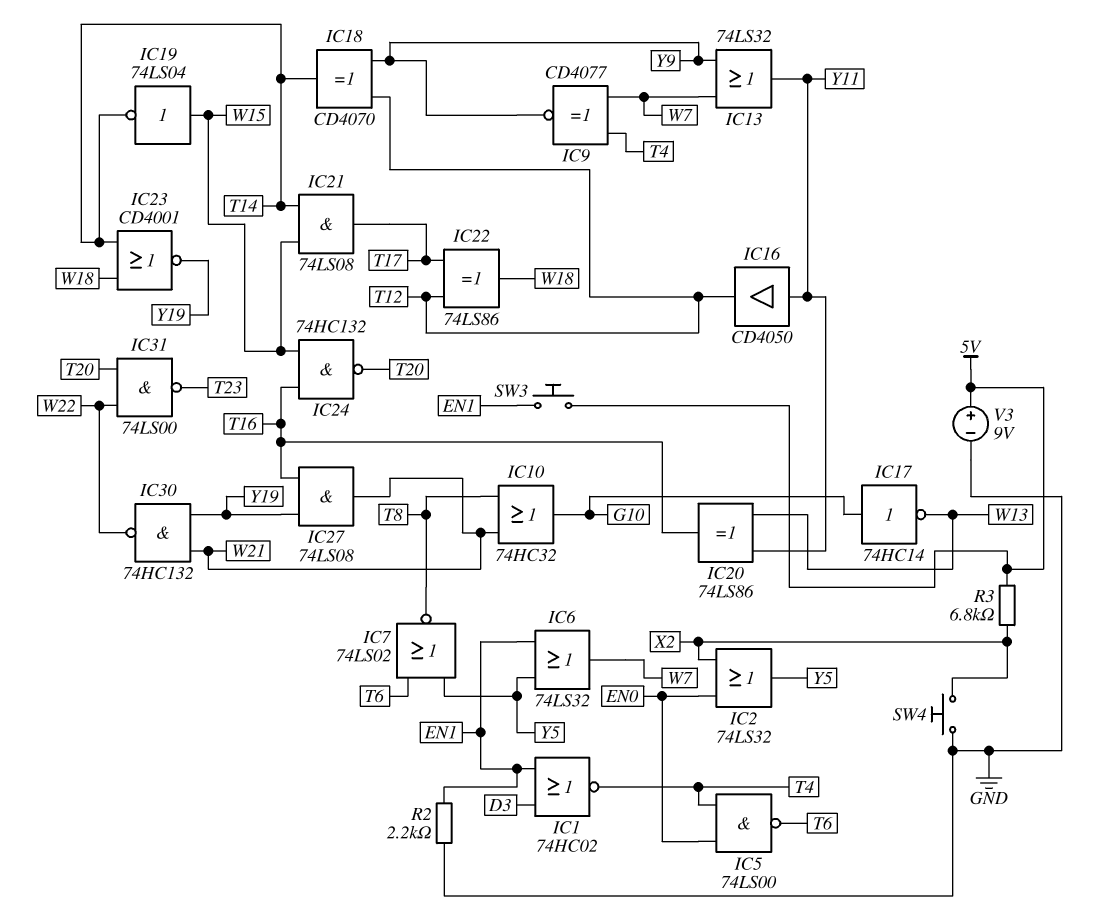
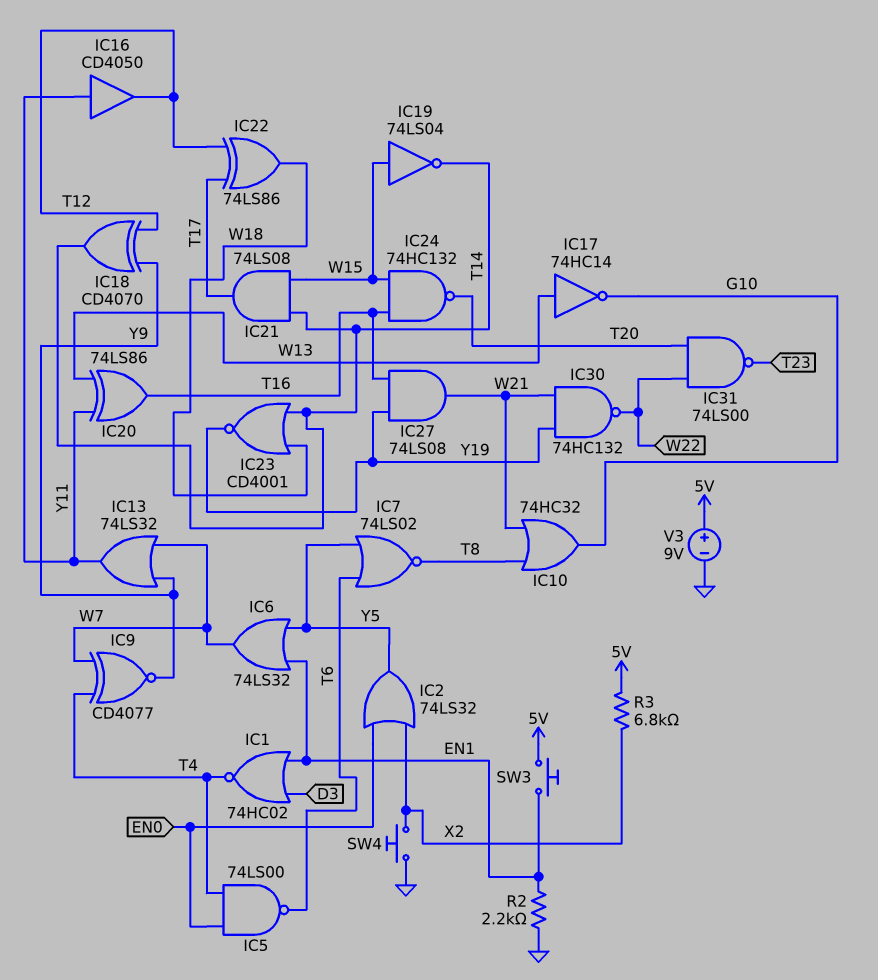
IC17: NOT 74HC14 (in G10, out W13) -> NOT 74HC14 (in W13, out G10)

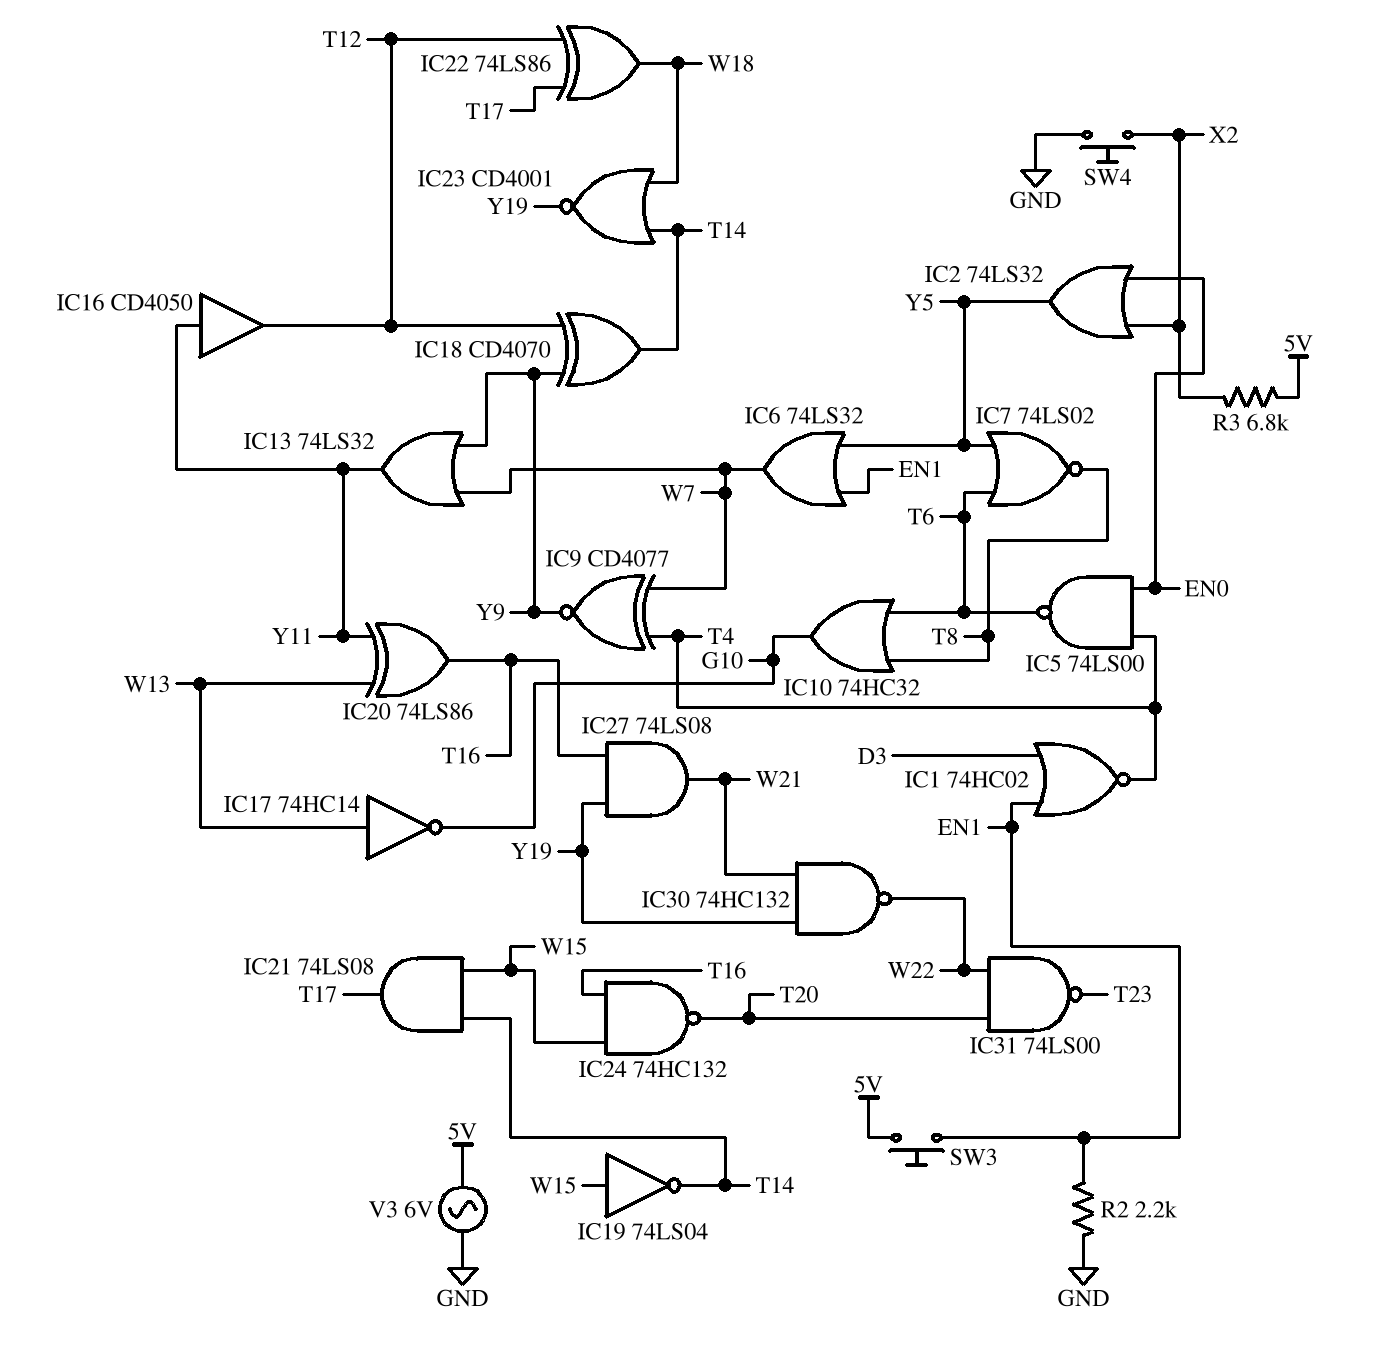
IC10: OR 74HC32 (in T8, in W21, out G10) -> OR 74HC32 (in T6, in T8, out G10)
V3: 9V (plus 5V, minus GND) -> AC 6V (5V, GND)

